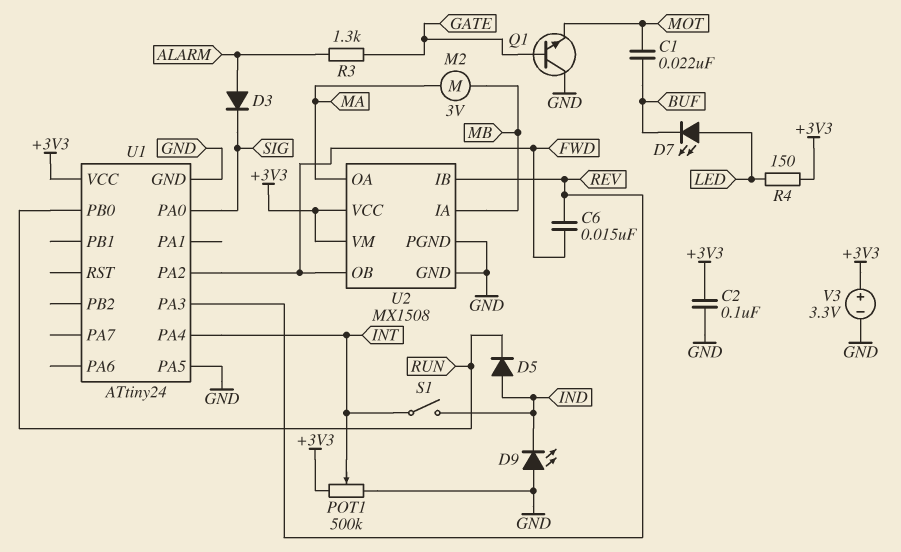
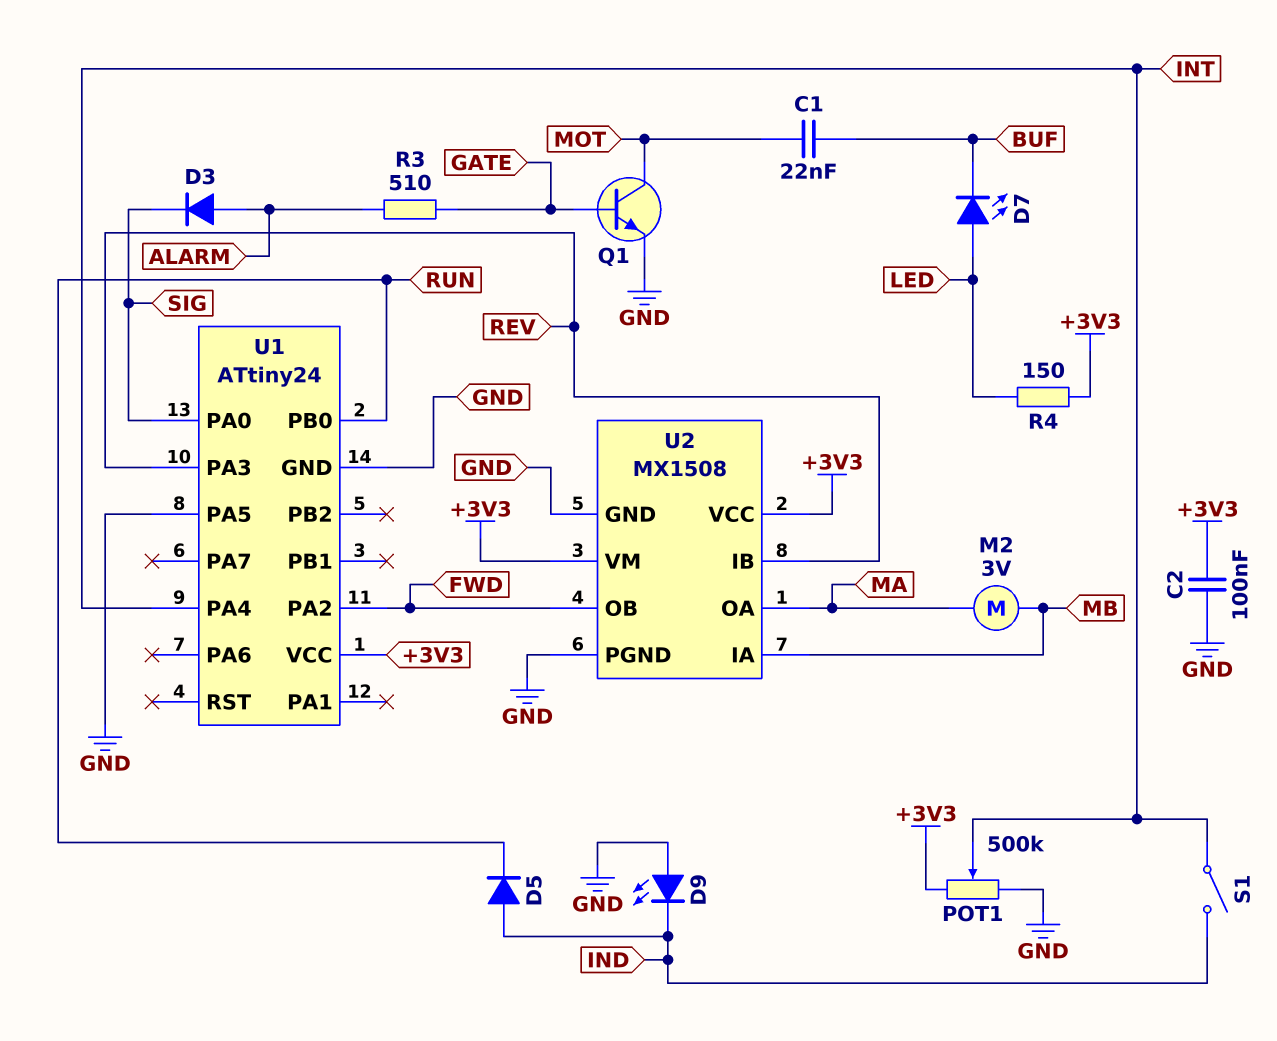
C6: 15nF (FWD, REV) -> none
Q1: NPN (B GATE, C GND, E MOT) -> NPN (B GATE, C MOT, E GND)
R3: 1.3k (ALARM, GATE) -> 510 (ALARM, GATE)
V3: 3.3V (plus +3V3, minus GND) -> none

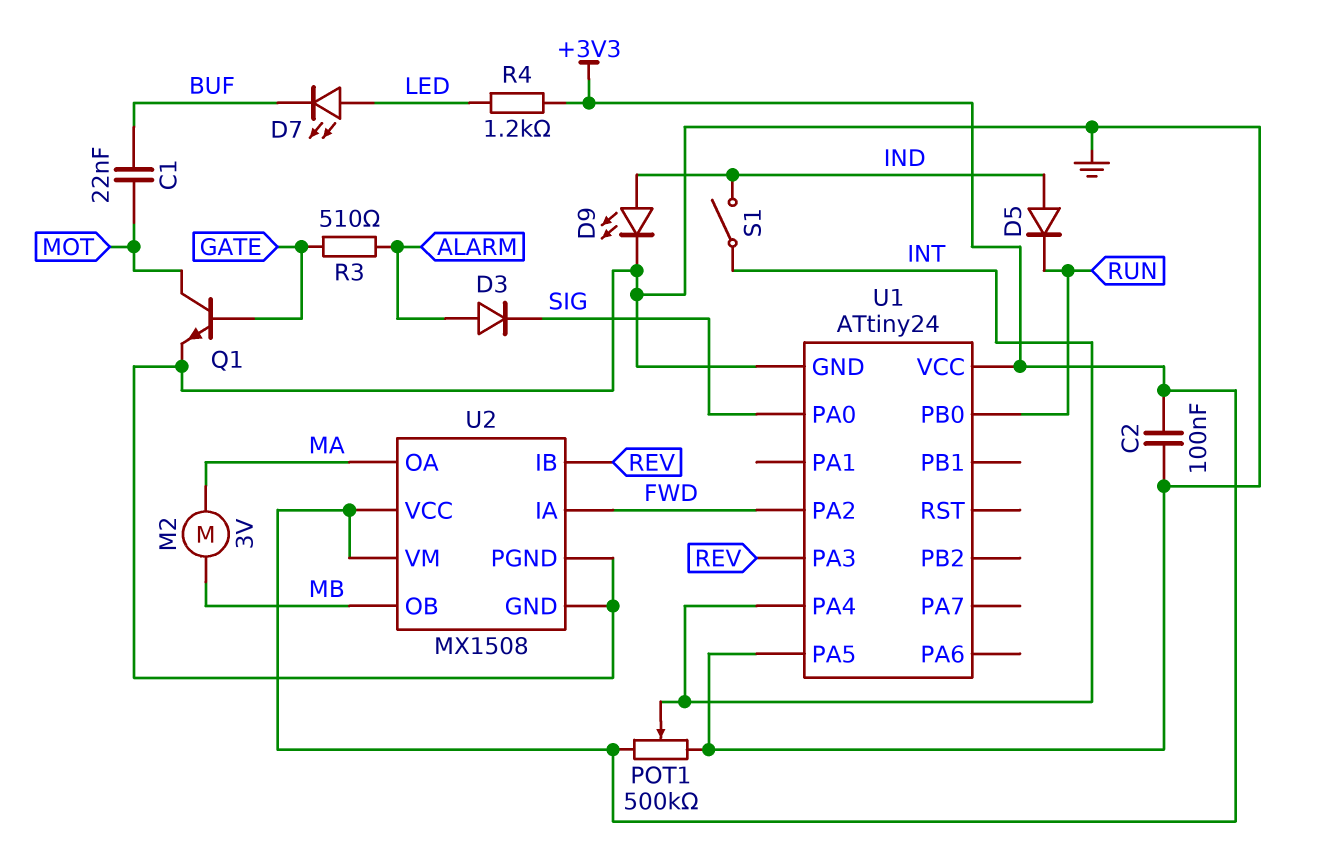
D9: LED (A GND, K IND) -> LED (A IND, K GND)
R4: 150 (+3V3, LED) -> 1.2k (+3V3, LED)
U2 pin IA: MB -> FWD
U2 pin OB: FWD -> MB

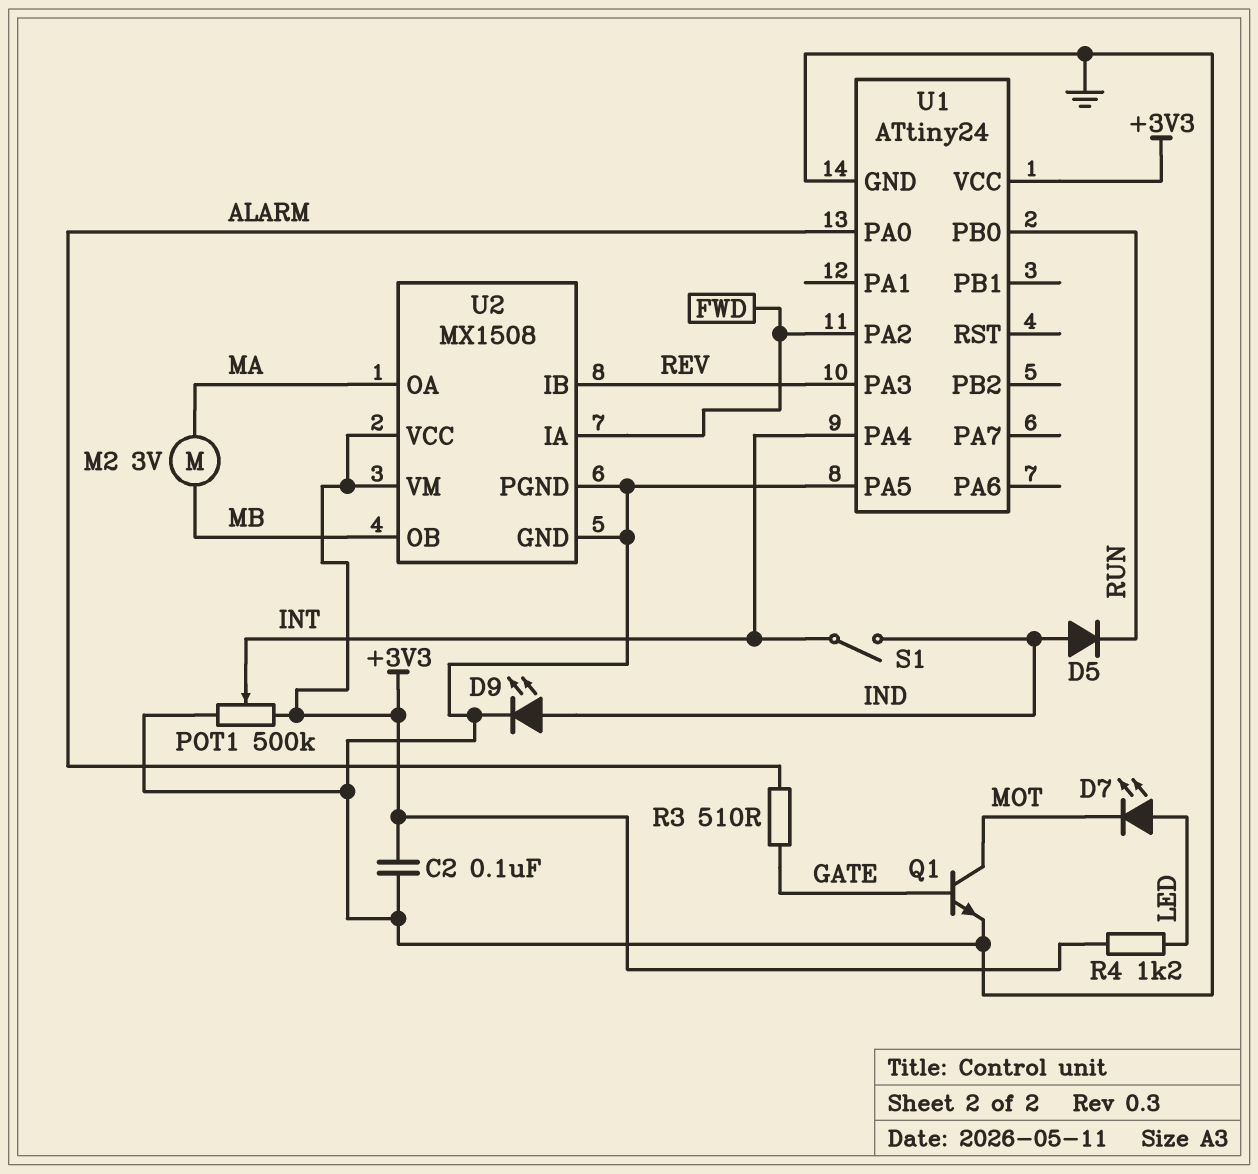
C1: 22nF (BUF, MOT) -> none
D3: diode (A ALARM, K SIG) -> none
D7: LED (A LED, K BUF) -> LED (A LED, K MOT)
U1 pin PA0: SIG -> ALARM

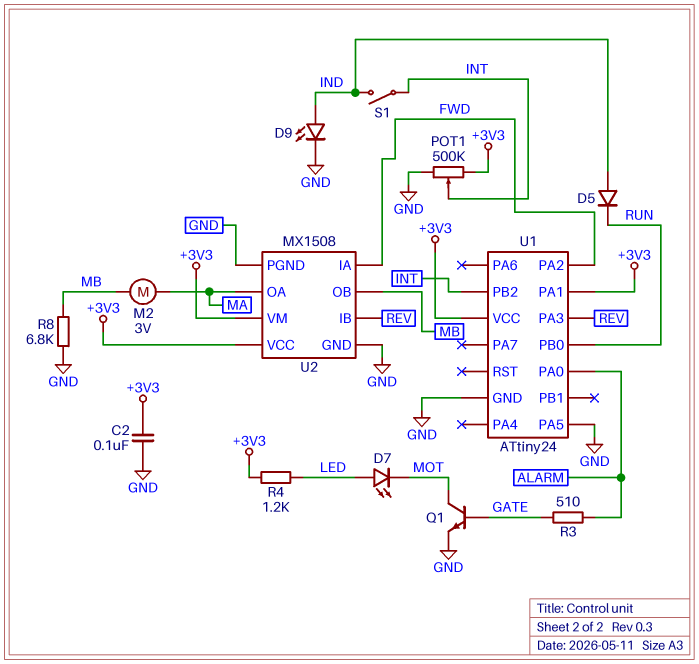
R8: none -> 6.8k (GND, MB)
U1 pin PA1: none -> +3V3
U1 pin PA4: INT -> none
U1 pin PB2: none -> INT

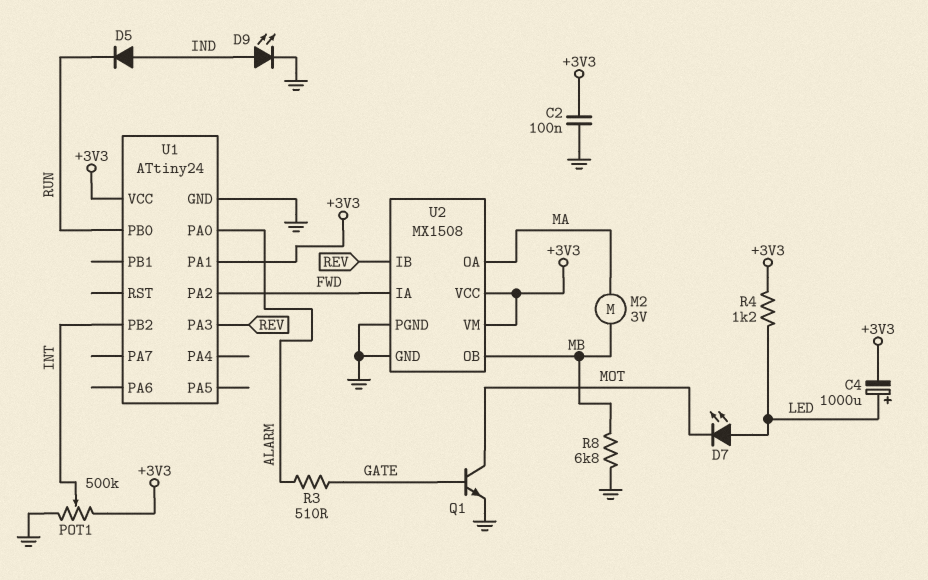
C4: none -> 1000uF (plus LED, minus +3V3)
S1: switch (IND, INT) -> none
U1 pin PA5: GND -> none

